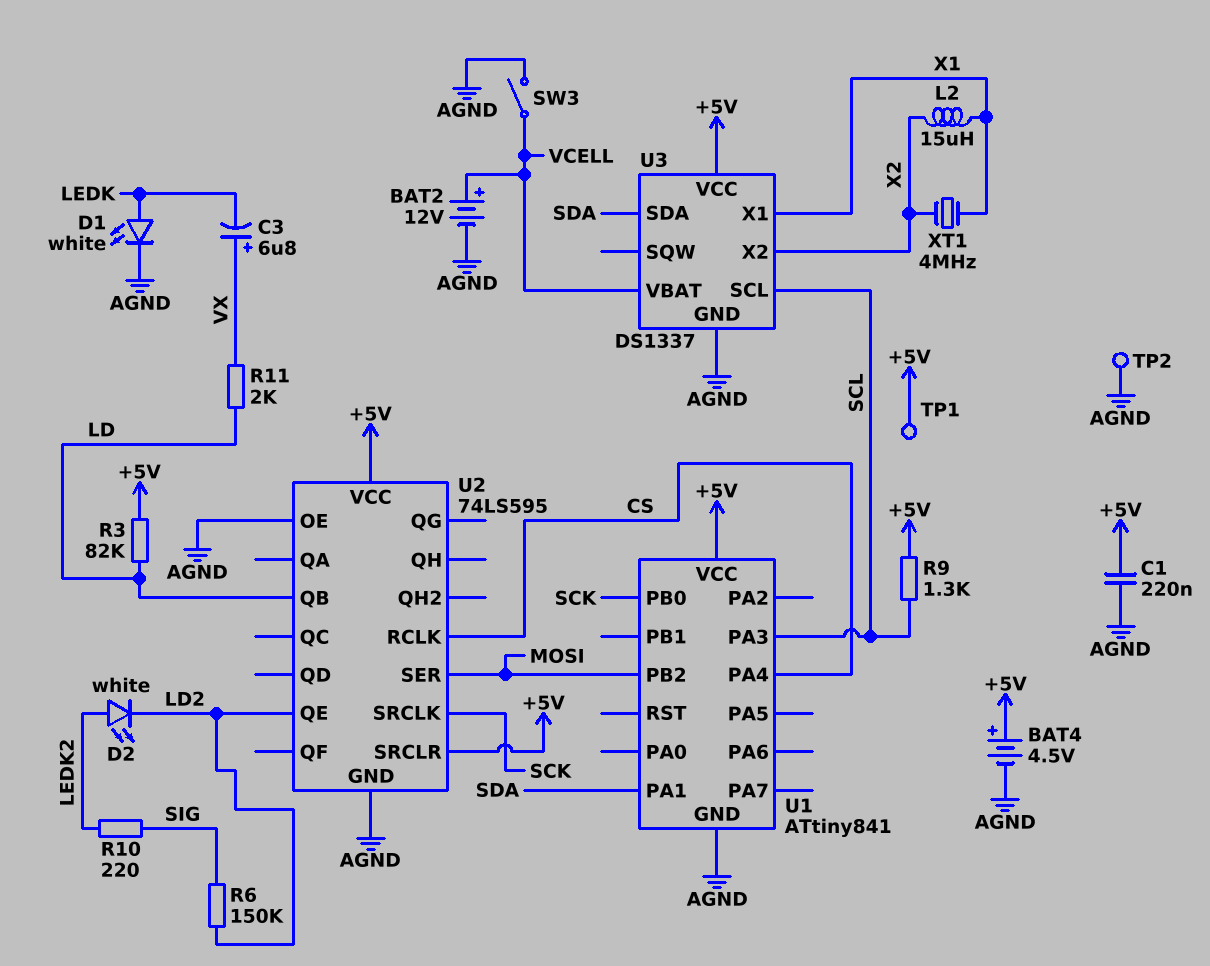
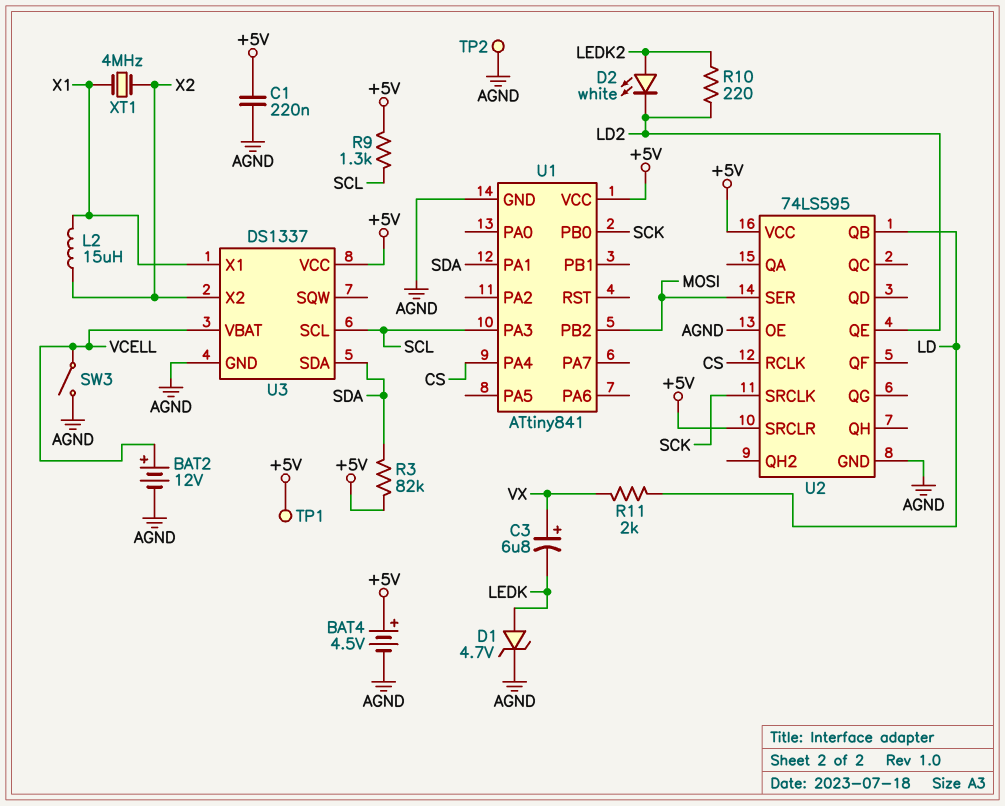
D1: LED white (A LEDK, K AGND) -> zener 4.7V (A LEDK, K AGND)
R3: 82k (+5V, LD) -> 82k (+5V, SDA)
R6: 150k (LD2, SIG) -> none
R10: 220 (LEDK2, SIG) -> 220 (LD2, LEDK2)

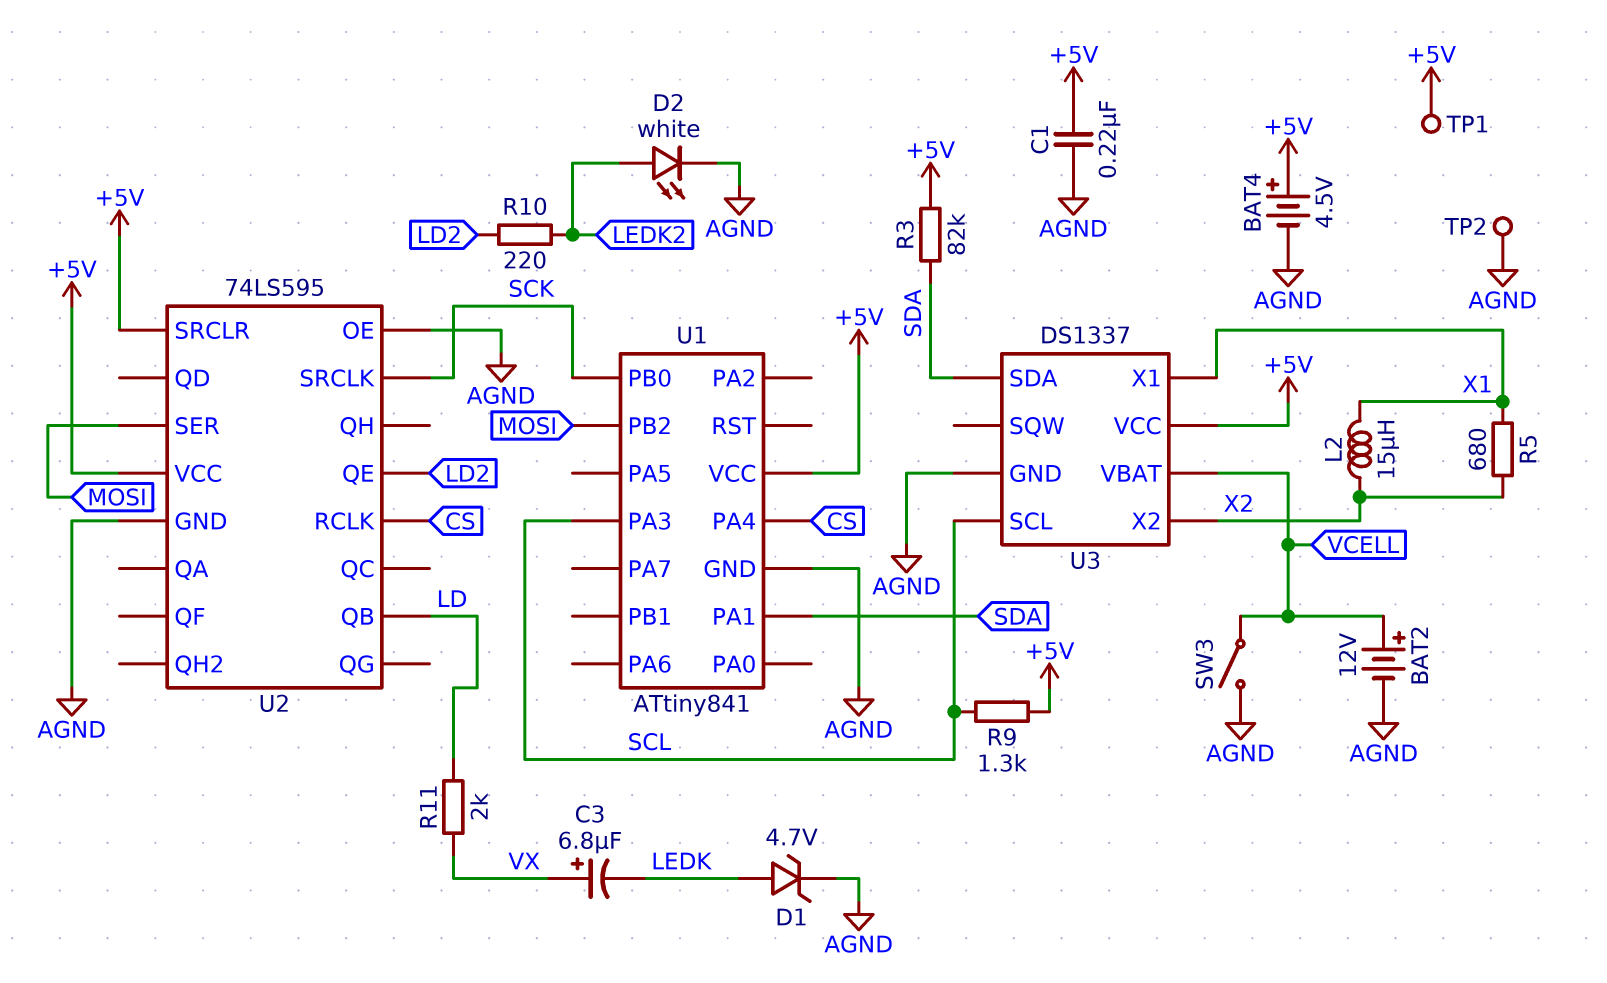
D2: LED white (A LEDK2, K LD2) -> LED white (A LEDK2, K AGND)
R5: none -> 680 (X1, X2)
XT1: 4MHz (X1, X2) -> none

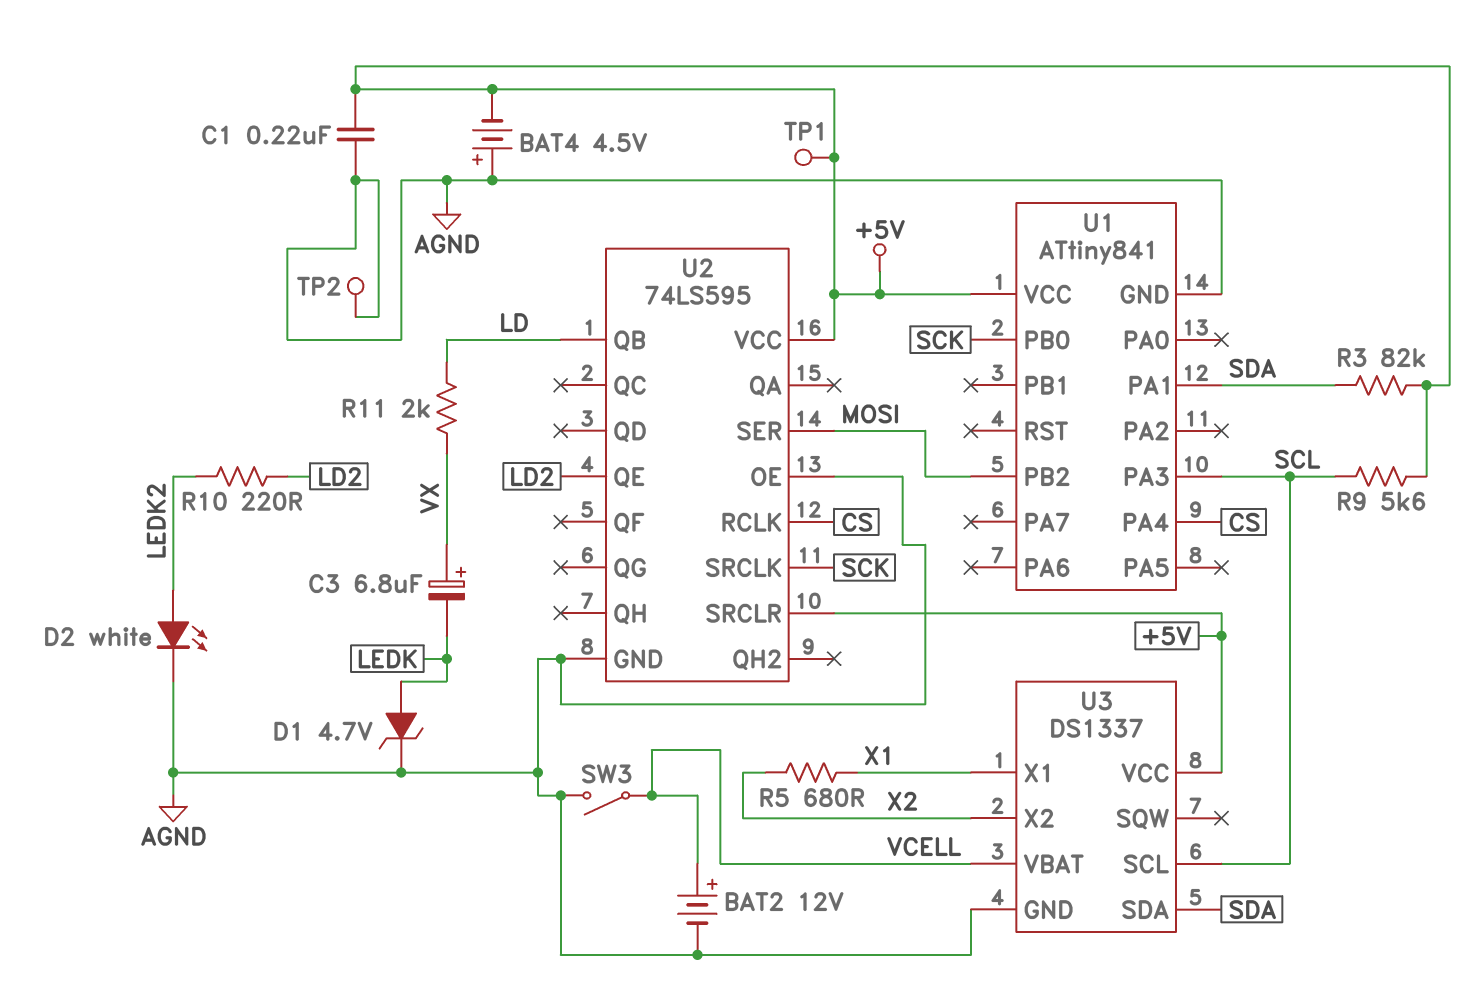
BAT4: 4.5V (plus +5V, minus AGND) -> 4.5V (plus AGND, minus +5V)
L2: 15uH (X1, X2) -> none
R9: 1.3k (+5V, SCL) -> 5.6k (+5V, SCL)

